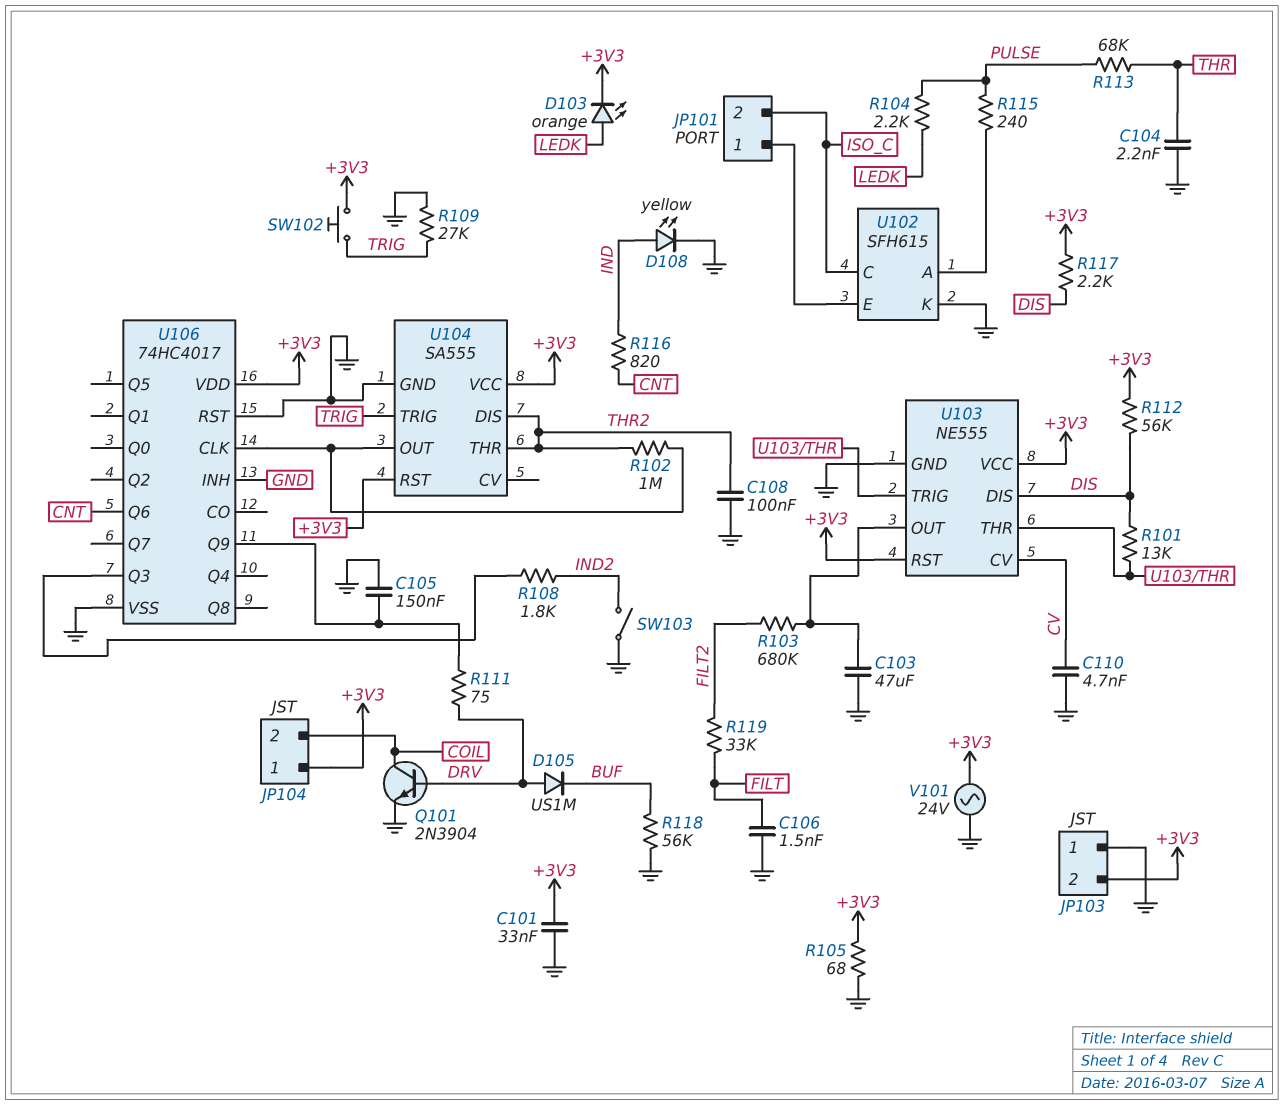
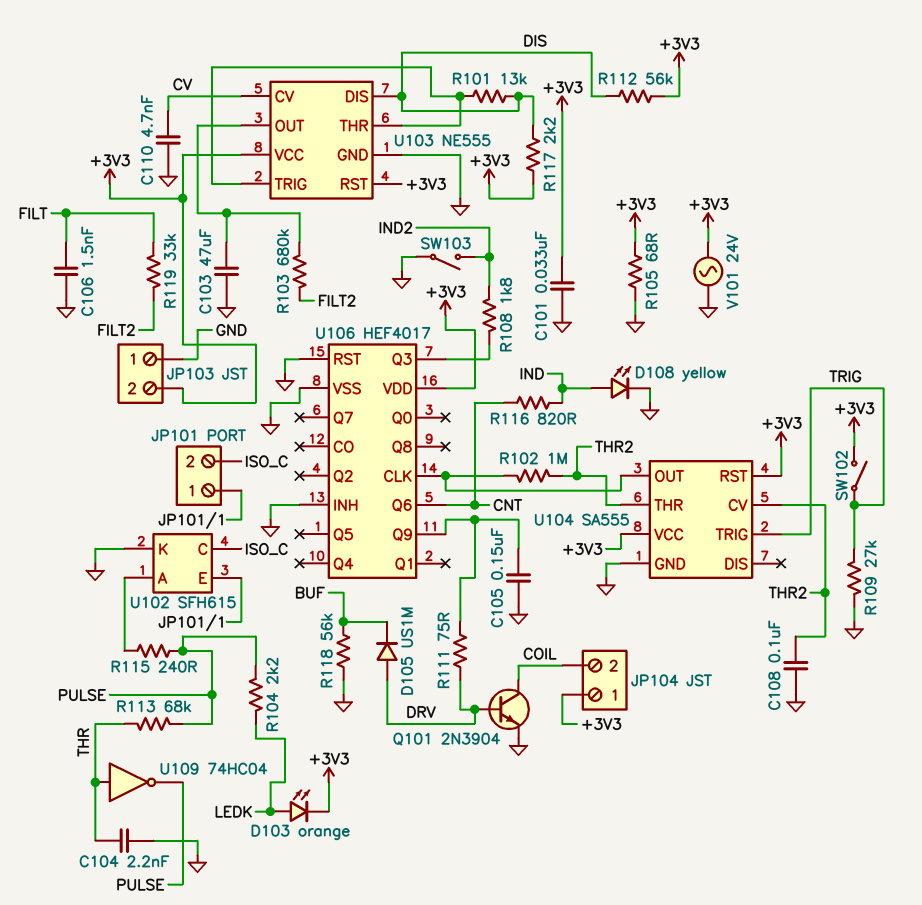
SW102: button (+3V3, TRIG) -> switch (+3V3, TRIG)
U104 pin CV: none -> THR2
U104 pin DIS: THR2 -> none
U106: 74HC4017 -> HEF4017
U109: none -> NOT 74HC04 (in THR, out PULSE)

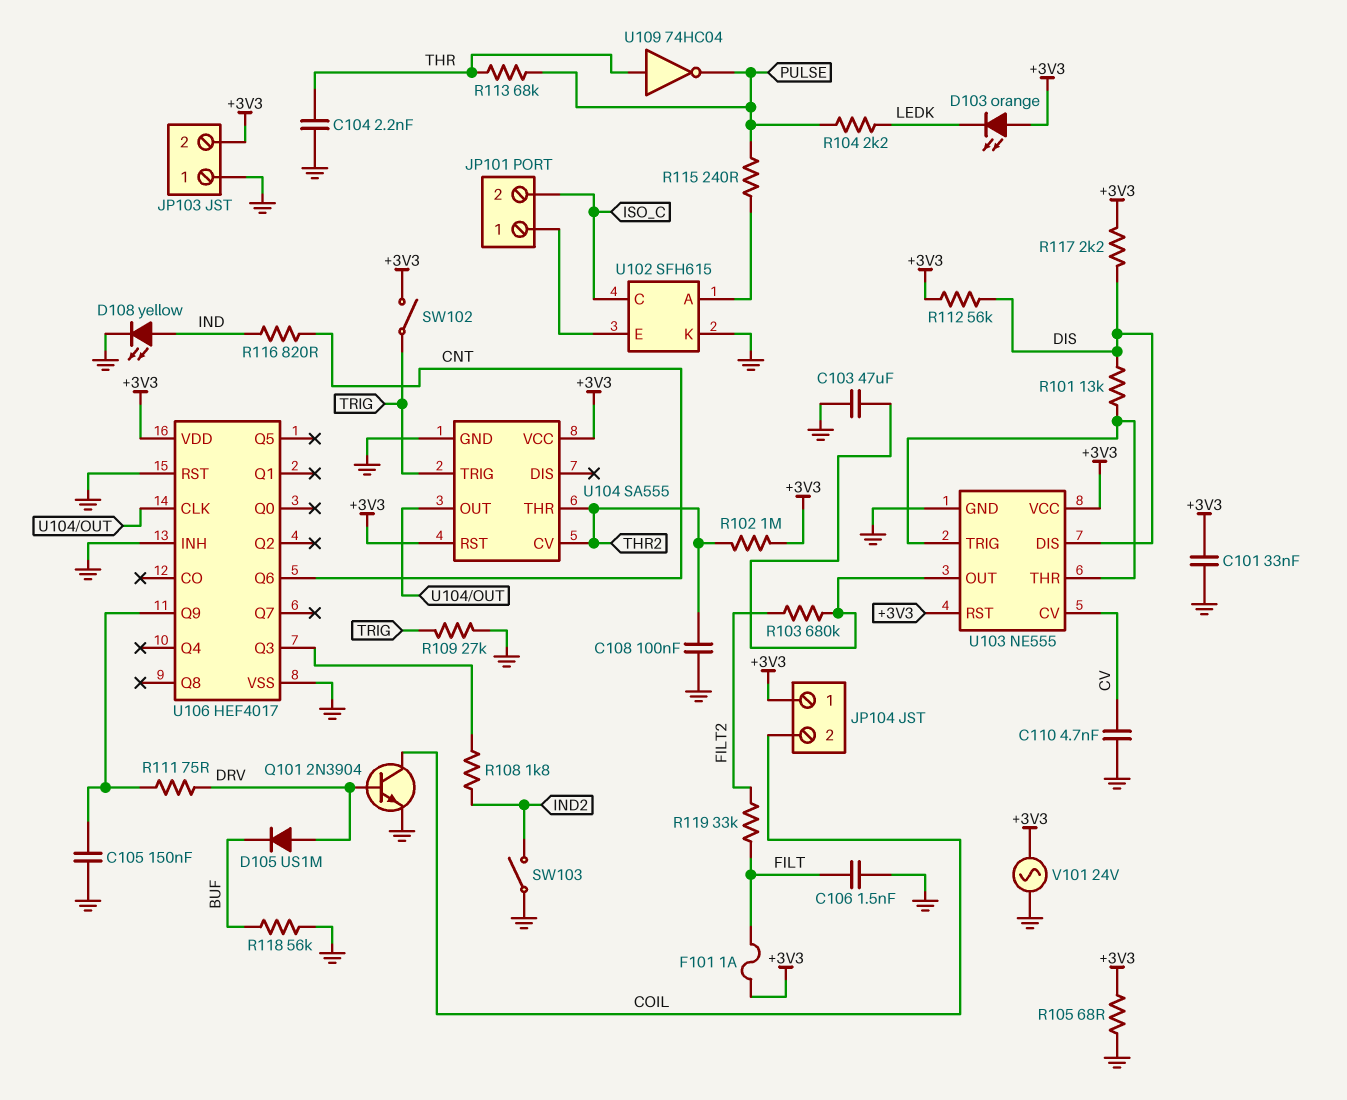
D103: LED orange (A LEDK, K +3V3) -> LED orange (A +3V3, K LEDK)
F101: none -> 1A (+3V3, FILT)
R102: 1M (THR2, U104/OUT) -> 1M (+3V3, THR2)

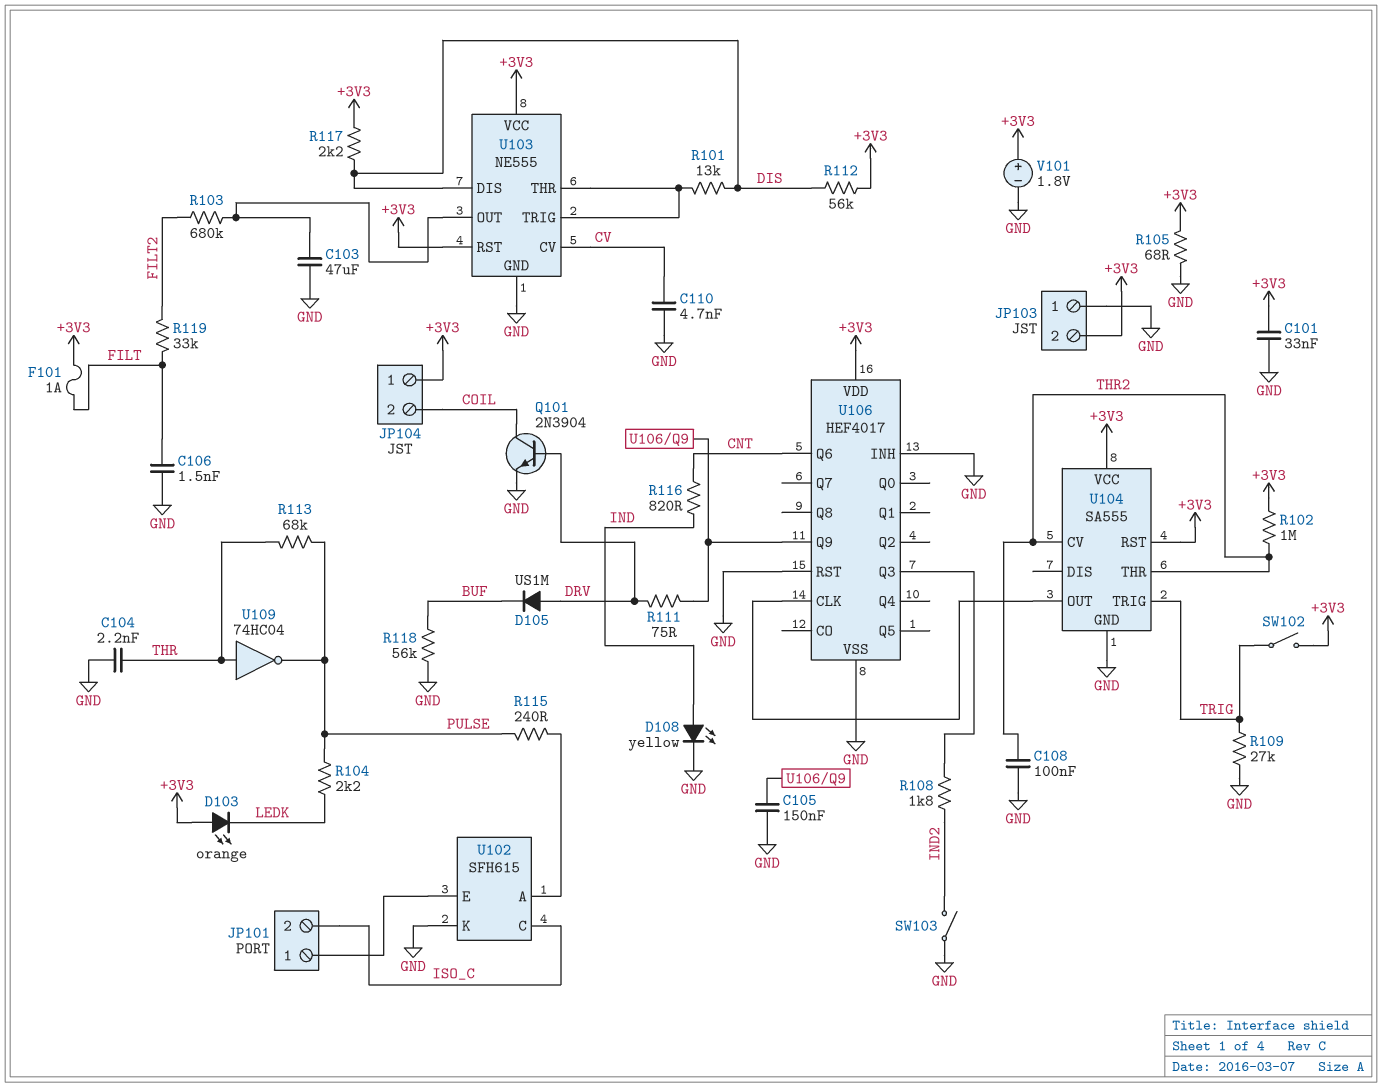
V101: AC 24V (+3V3, GND) -> 1.8V (plus +3V3, minus GND)

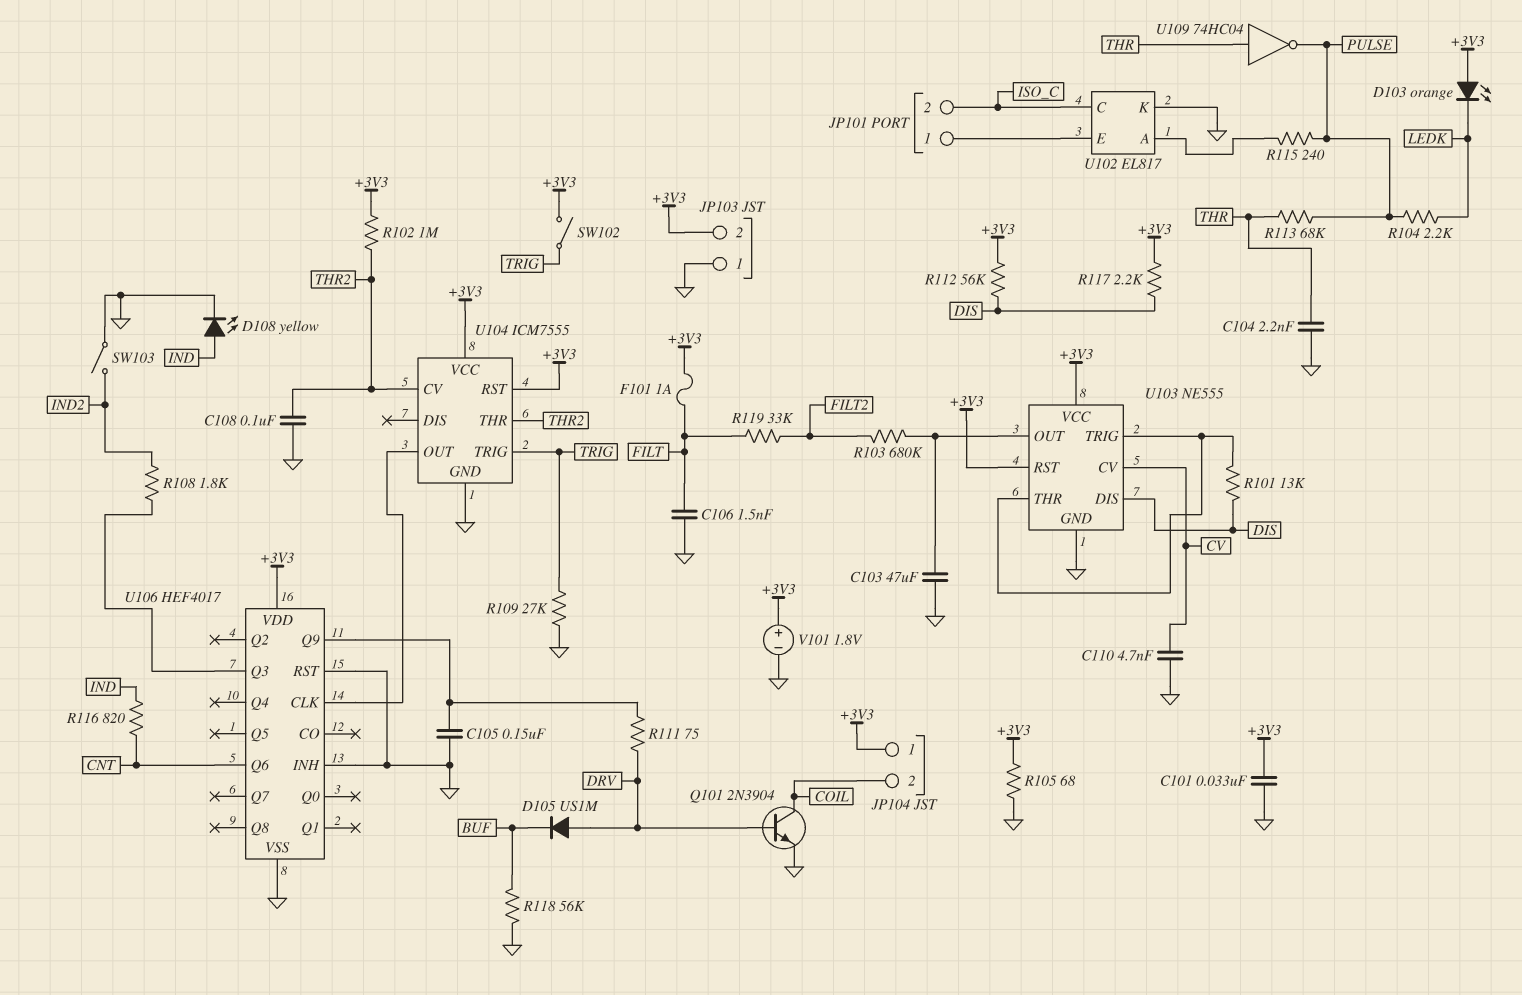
U102: SFH615 -> EL817
U104: SA555 -> ICM7555

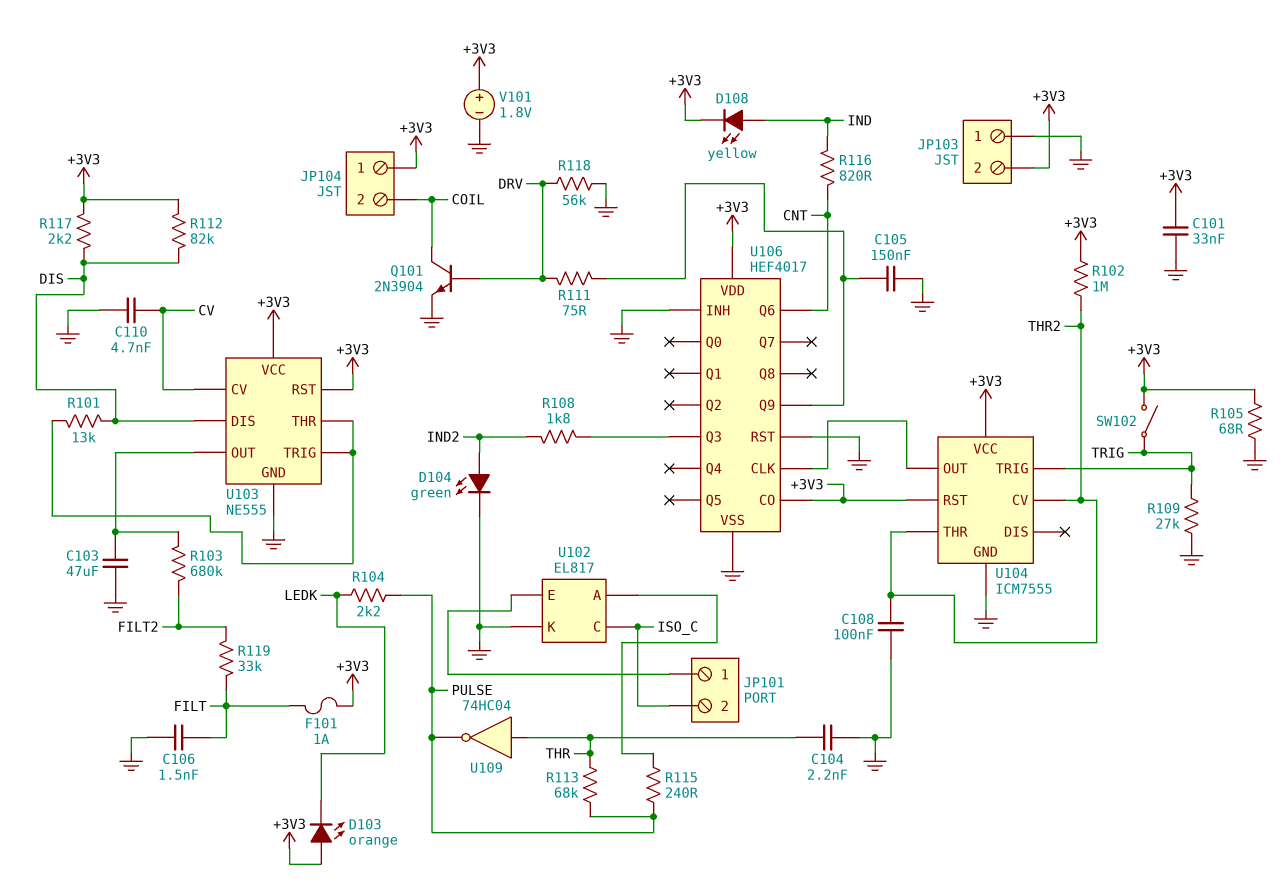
D104: none -> LED green (A IND2, K GND)
D105: diode US1M (A DRV, K BUF) -> none
D108: LED yellow (A IND, K GND) -> LED yellow (A IND, K +3V3)
R112: 56k (+3V3, DIS) -> 82k (+3V3, DIS)
R118: 56k (BUF, GND) -> 56k (DRV, GND)
SW103: switch (GND, IND2) -> none
U106 pin CO: none -> +3V3

